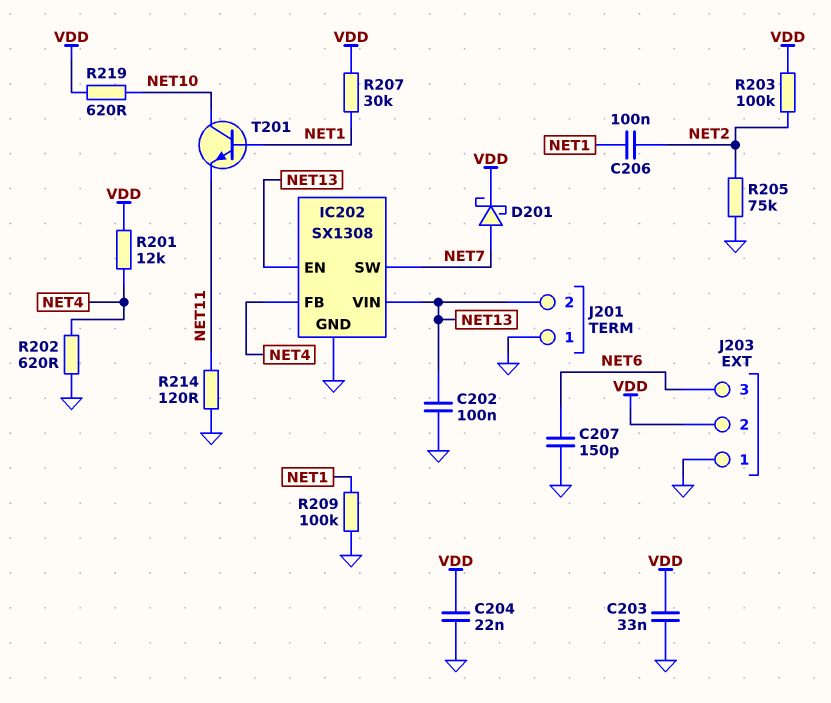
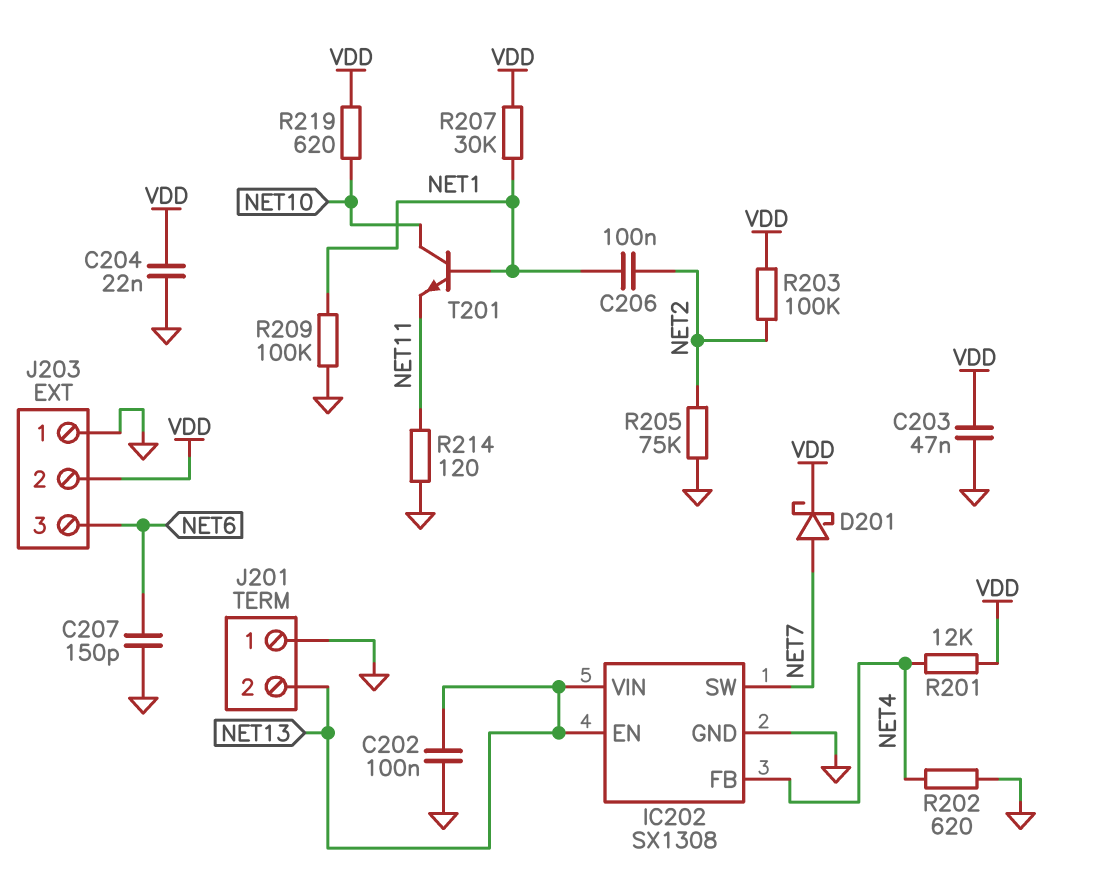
C203: 33nF (GND, VDD) -> 47nF (GND, VDD)

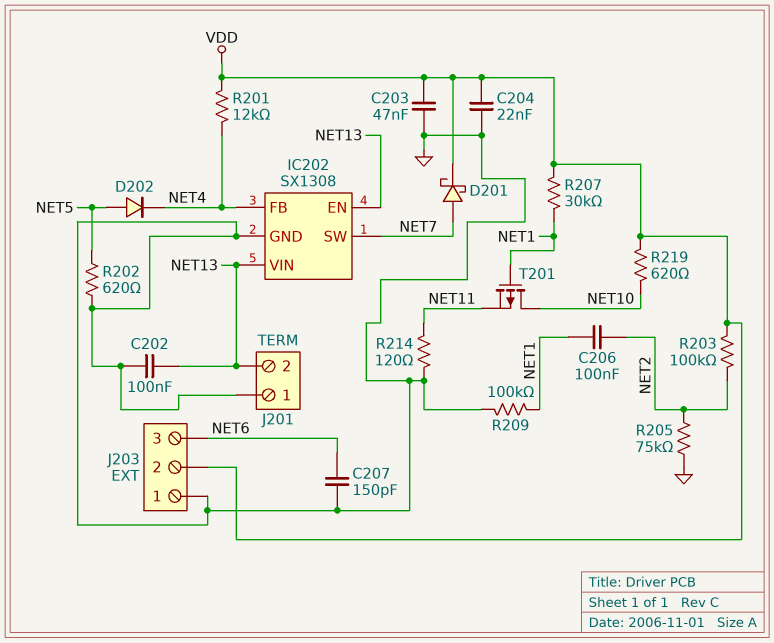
D202: none -> diode (A NET5, K NET4)
R202: 620 (GND, NET4) -> 620 (GND, NET5)
T201: NPN (B NET1, C NET10, E NET11) -> PMOS (G NET1, D NET10, S NET11)

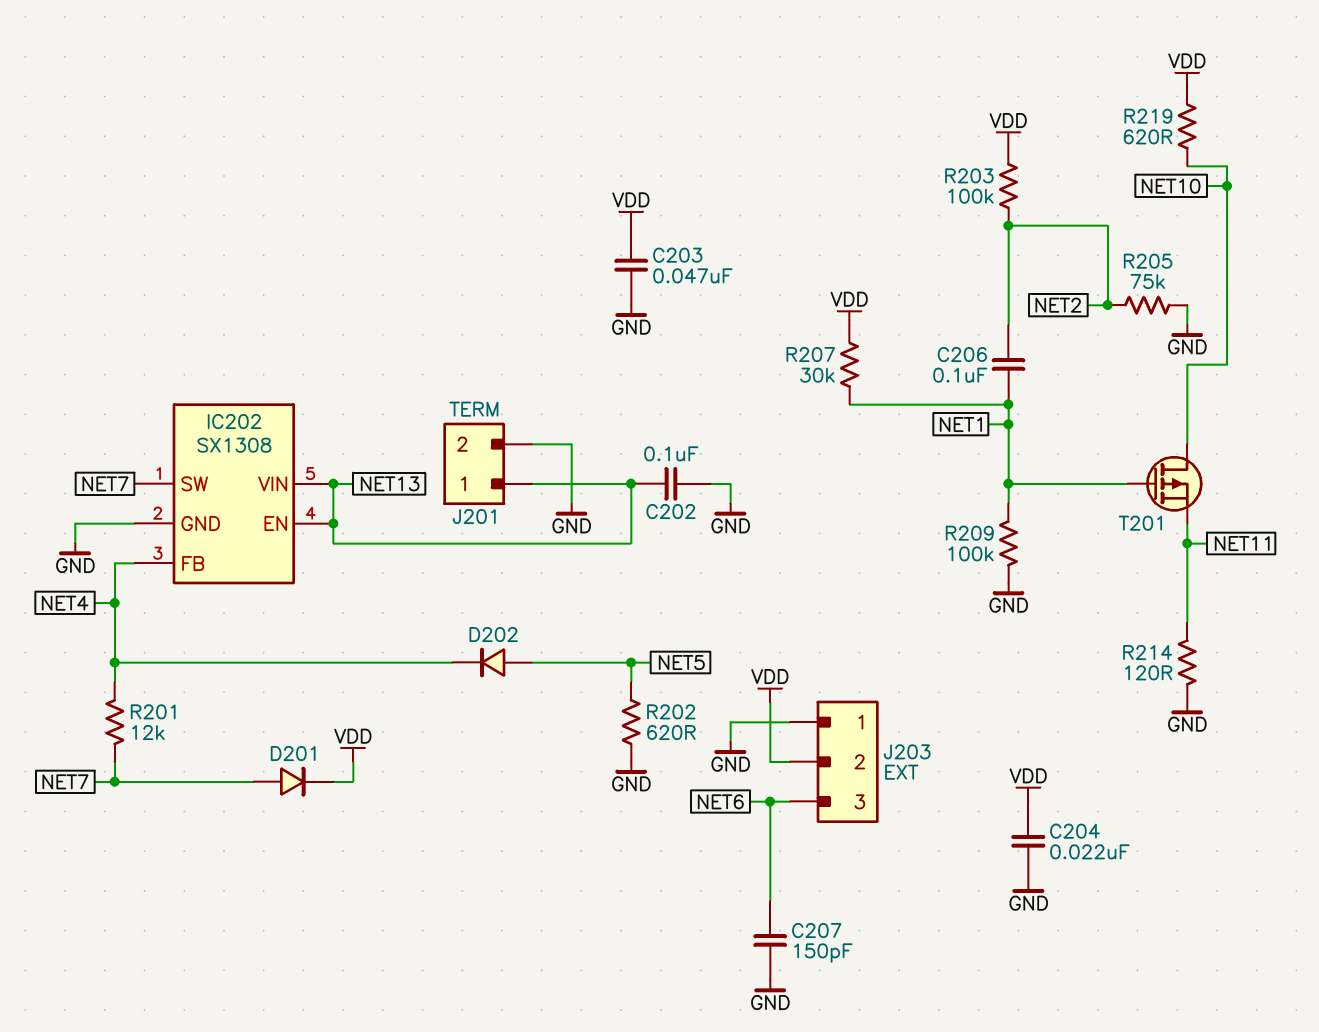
D201: schottky (A NET7, K VDD) -> diode (A NET7, K VDD)
J201 pin 1: GND -> NET13
J201 pin 2: NET13 -> GND
R201: 12k (NET4, VDD) -> 12k (NET4, NET7)

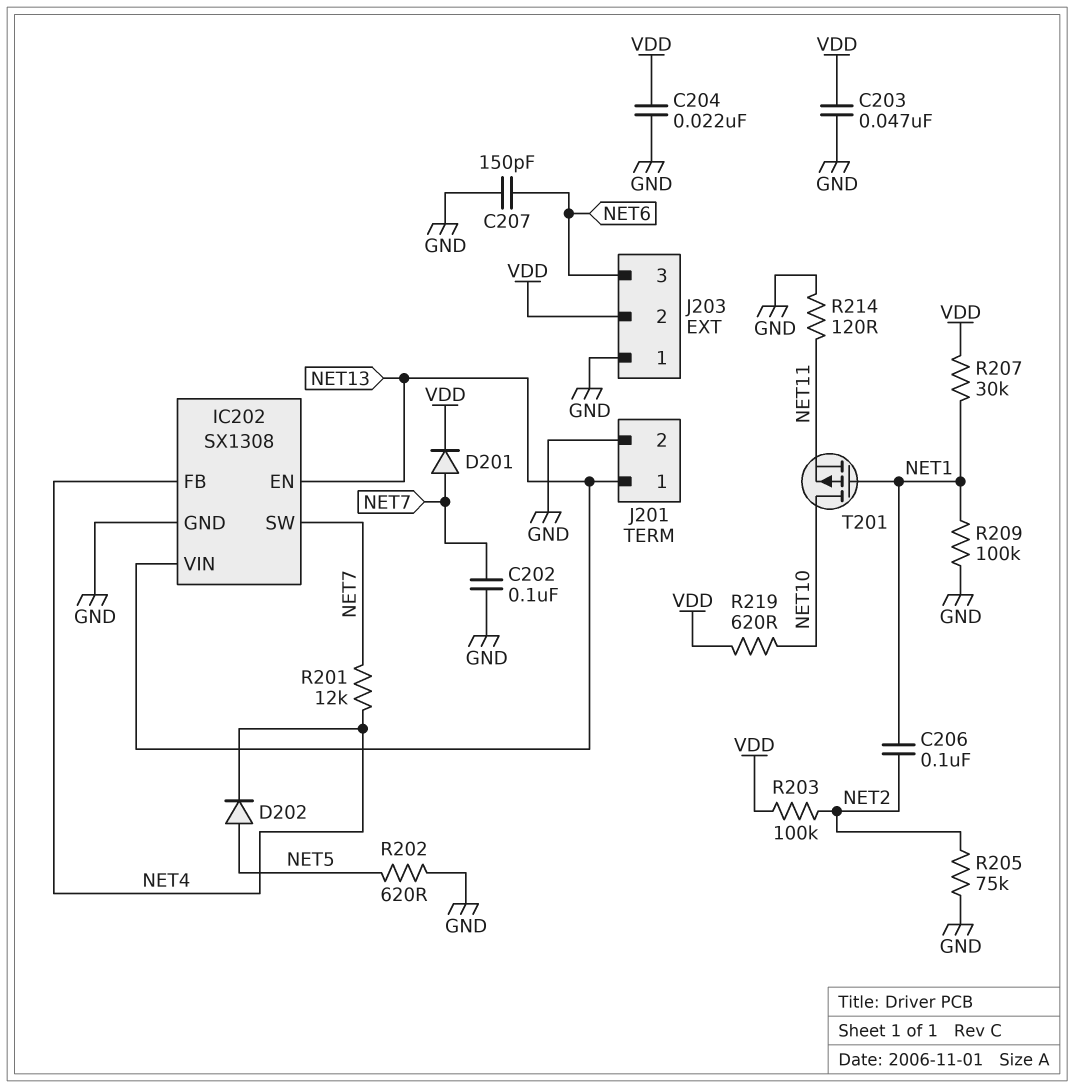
C202: 100nF (GND, NET13) -> 100nF (GND, NET7)

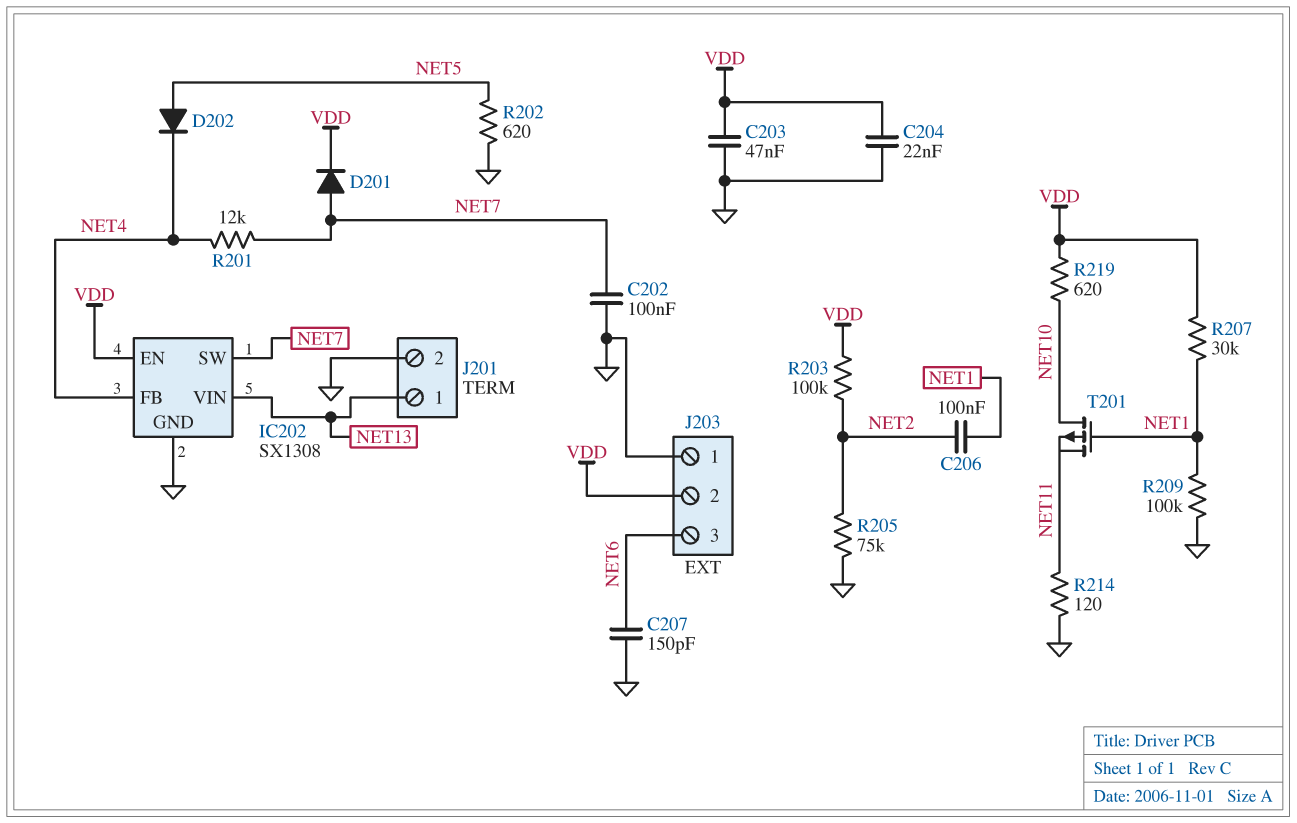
IC202 pin EN: NET13 -> VDD

